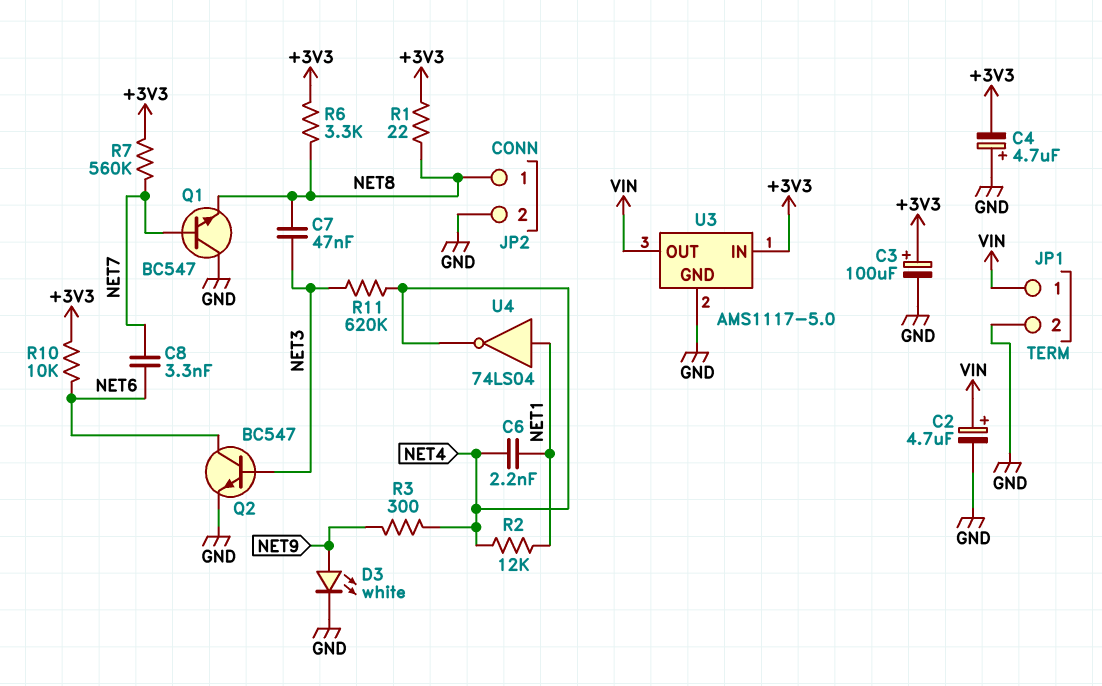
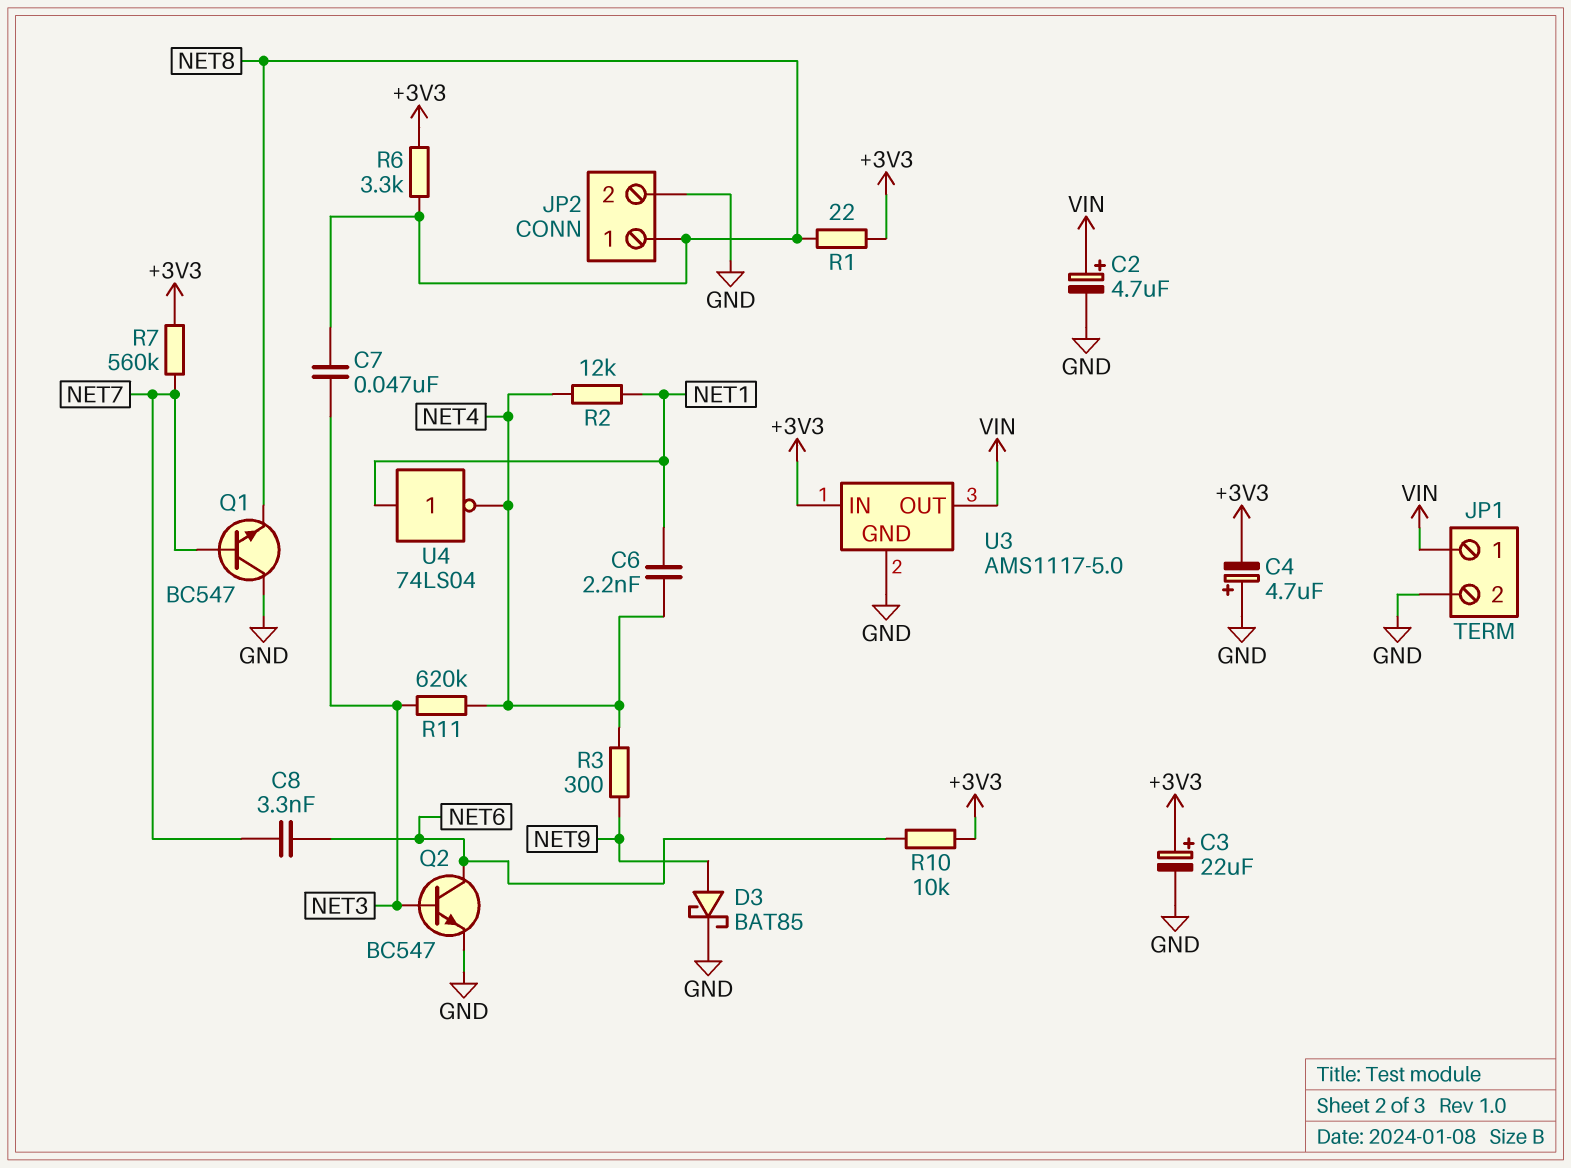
C3: 100uF (plus +3V3, minus GND) -> 22uF (plus +3V3, minus GND)
D3: LED white (A NET9, K GND) -> schottky BAT85 (A NET9, K GND)

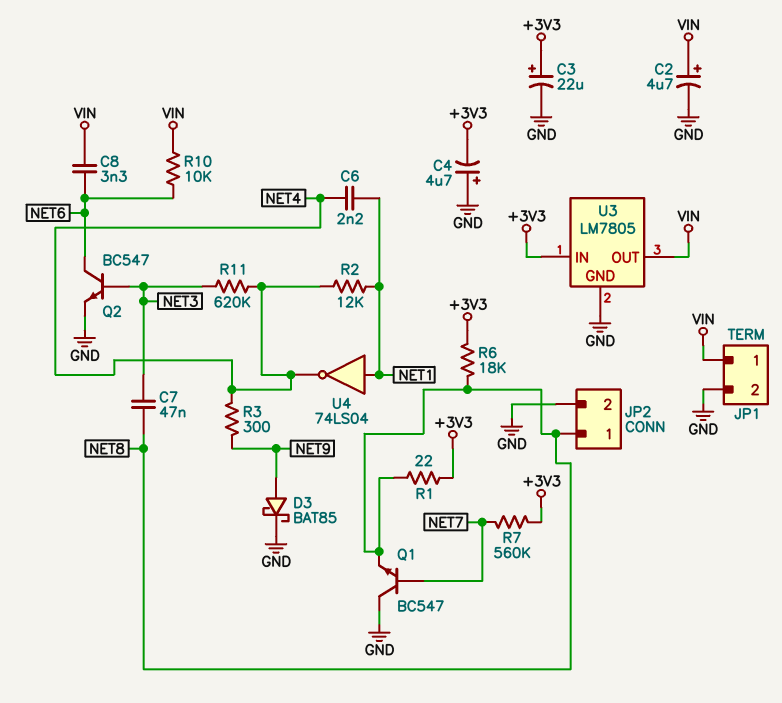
C8: 3.3nF (NET6, NET7) -> 3.3nF (NET6, VIN)
R6: 3.3k (+3V3, NET8) -> 18k (+3V3, NET8)
R10: 10k (+3V3, NET6) -> 10k (NET6, VIN)
U3: AMS1117-5.0 -> LM7805

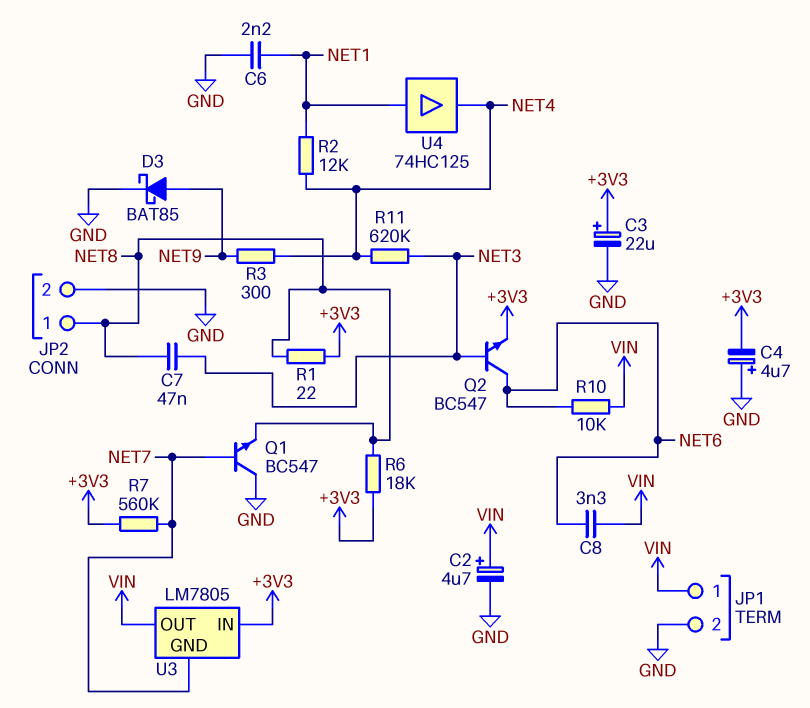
C6: 2.2nF (NET1, NET4) -> 2.2nF (GND, NET1)
Q2: NPN BC547 (B NET3, C NET6, E GND) -> NPN BC547 (B NET3, C NET6, E +3V3)
U3 pin GND: GND -> NET7
U4: NOT 74LS04 (in NET1, out NET4) -> buffer 74HC125 (in NET1, out NET4)

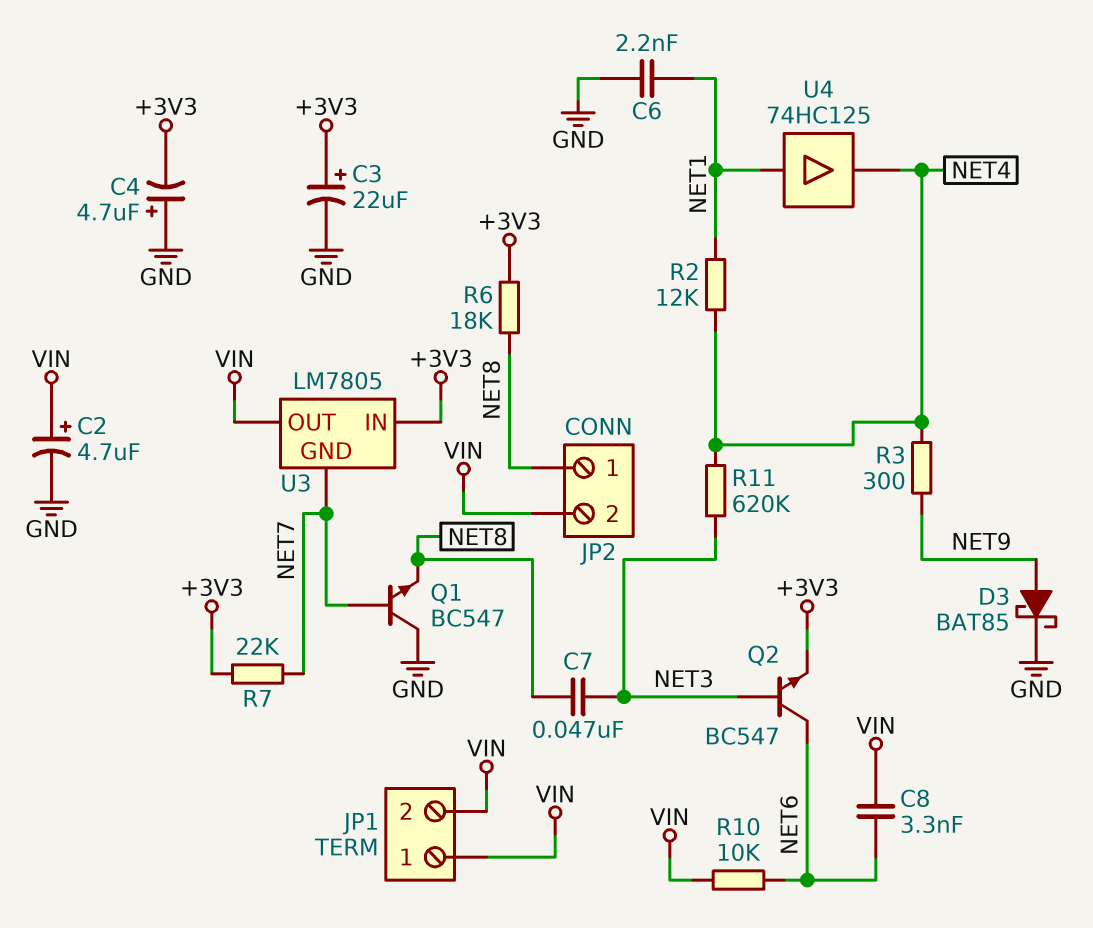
JP1 pin 2: GND -> VIN
JP2 pin 2: GND -> VIN
R1: 22 (+3V3, NET8) -> none
R7: 560k (+3V3, NET7) -> 22k (+3V3, NET7)

